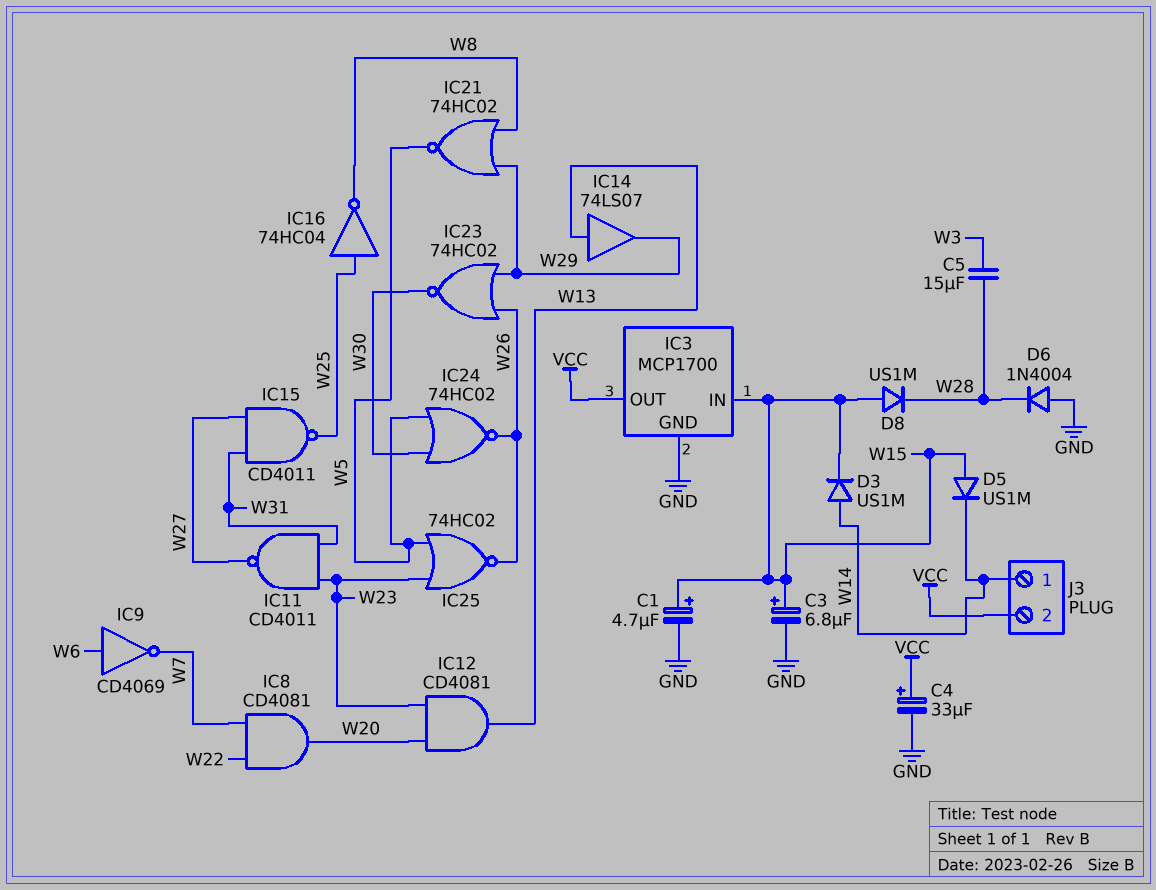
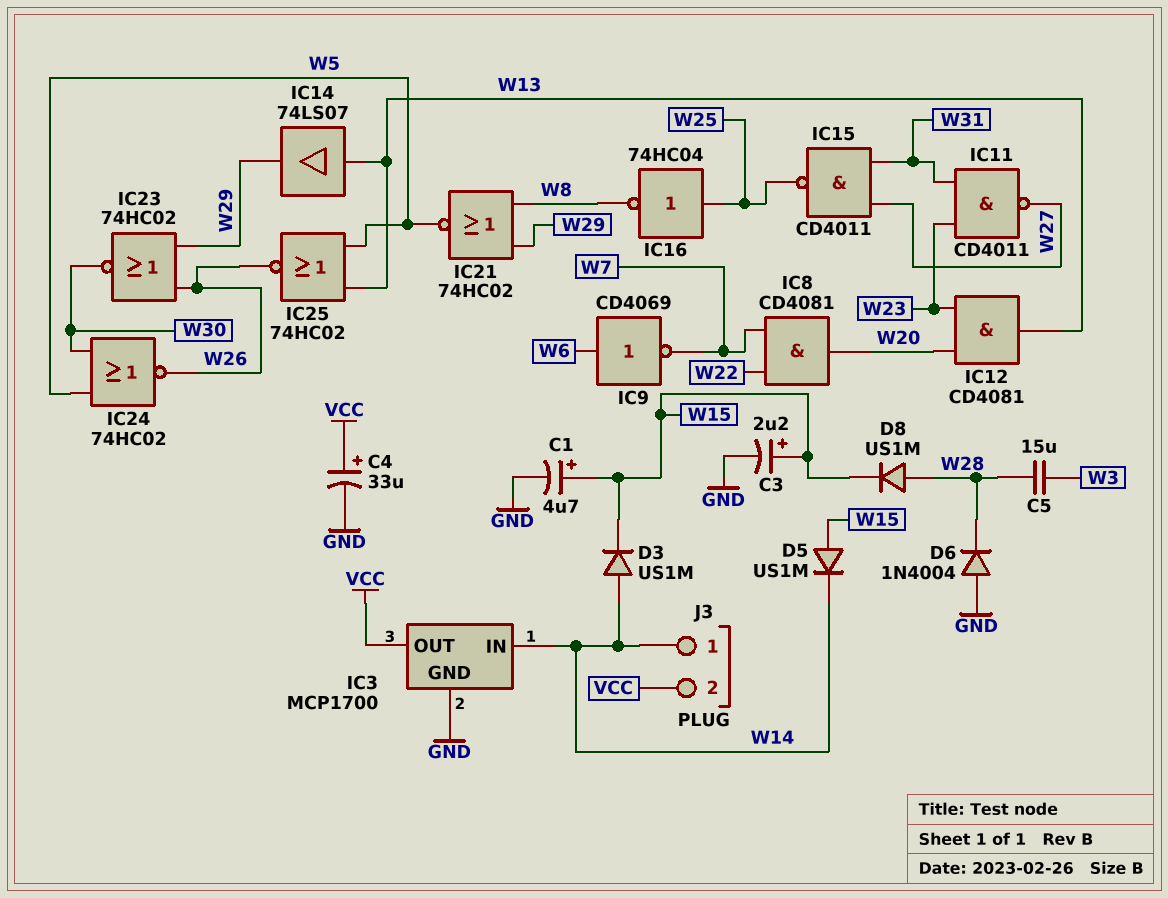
C3: 6.8uF (plus W15, minus GND) -> 2.2uF (plus W15, minus GND)
D8: diode US1M (A W15, K W28) -> diode US1M (A W28, K W15)
IC3 pin IN: W15 -> W14
IC25: NOR 74HC02 (in W5, in W23, out W26) -> NOR 74HC02 (in W5, in W13, out W26)

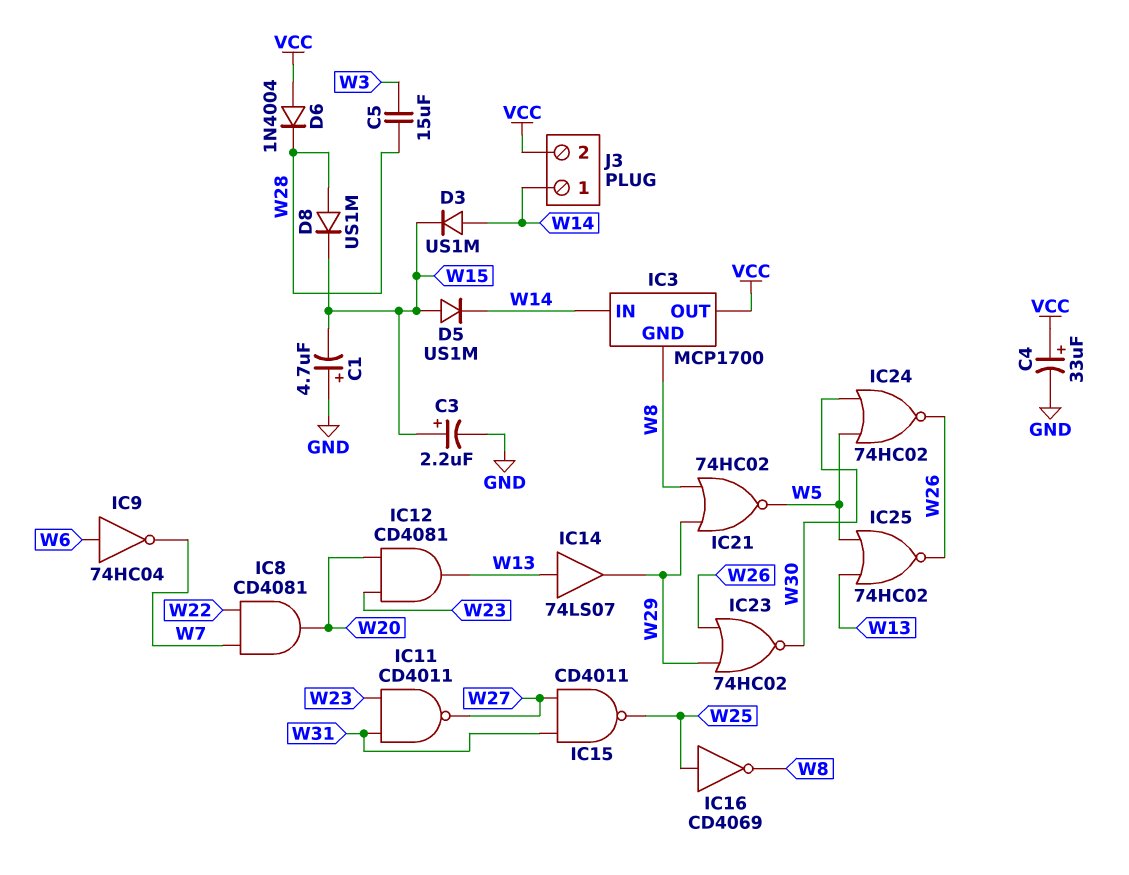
C1: 4.7uF (plus W15, minus GND) -> 4.7uF (plus GND, minus W15)
D6: diode 1N4004 (A GND, K W28) -> diode 1N4004 (A VCC, K W28)
IC3 pin GND: GND -> W8
IC9: NOT CD4069 (in W6, out W7) -> NOT 74HC04 (in W6, out W7)
IC16: NOT 74HC04 (in W25, out W8) -> NOT CD4069 (in W25, out W8)

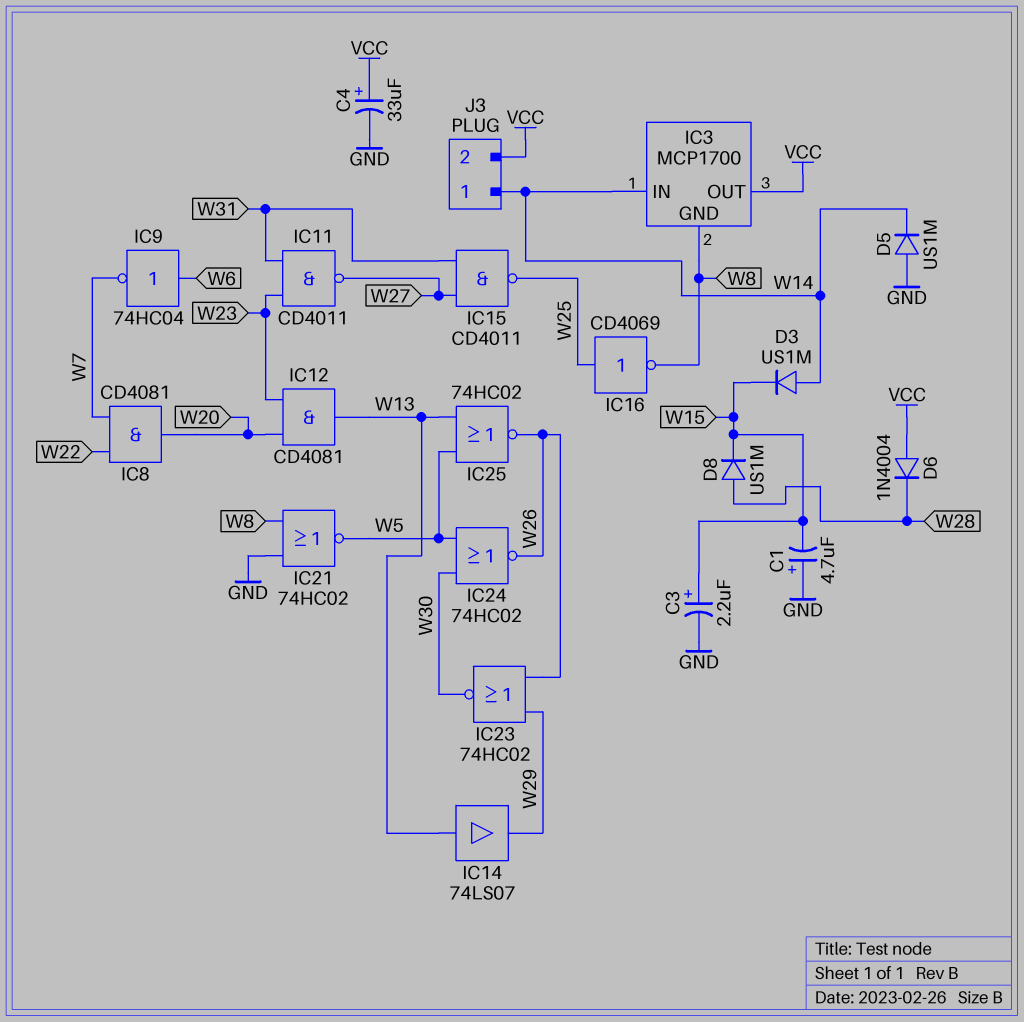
C5: 15uF (W3, W28) -> none
D5: diode US1M (A W15, K W14) -> diode US1M (A GND, K W14)
IC21: NOR 74HC02 (in W8, in W29, out W5) -> NOR 74HC02 (in GND, in W8, out W5)

